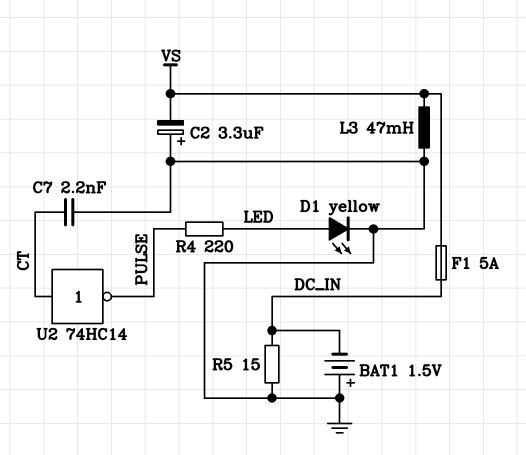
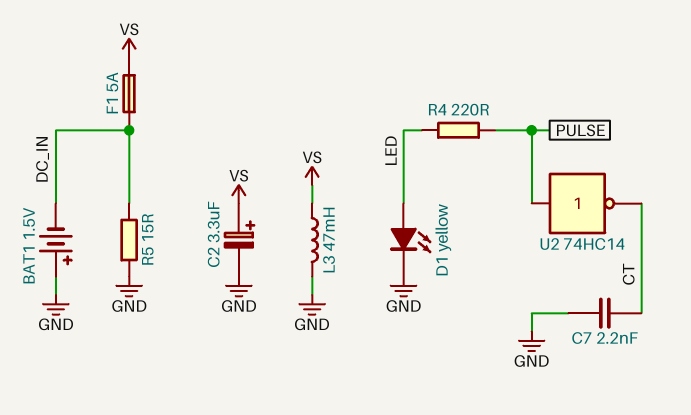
C2: 3.3uF (plus GND, minus VS) -> 3.3uF (plus VS, minus GND)
U2: NOT 74HC14 (in CT, out PULSE) -> NOT 74HC14 (in PULSE, out CT)

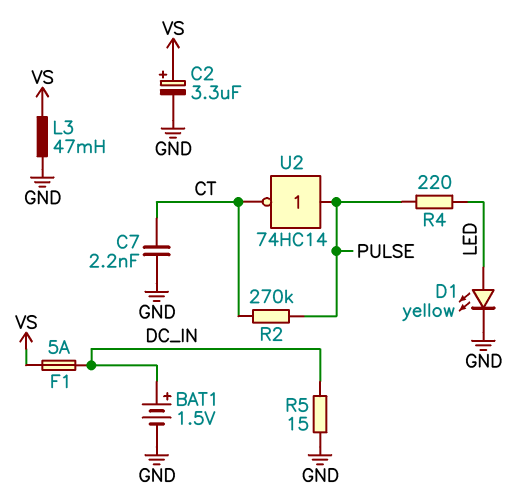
BAT1: 1.5V (plus GND, minus DC_IN) -> 1.5V (plus DC_IN, minus GND)
R2: none -> 270k (CT, PULSE)

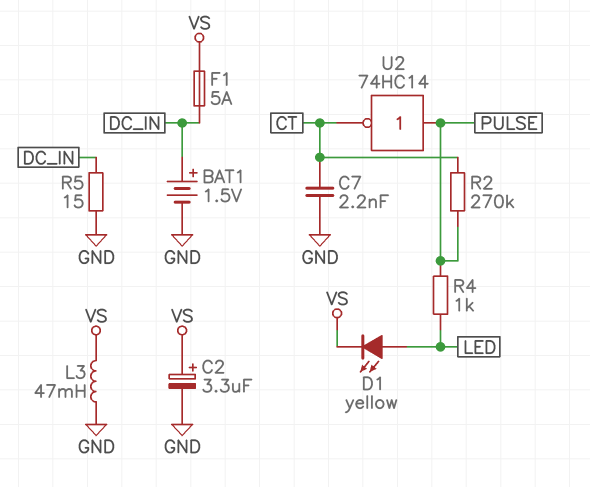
D1: LED yellow (A LED, K GND) -> LED yellow (A LED, K VS)
R4: 220 (LED, PULSE) -> 1k (LED, PULSE)

